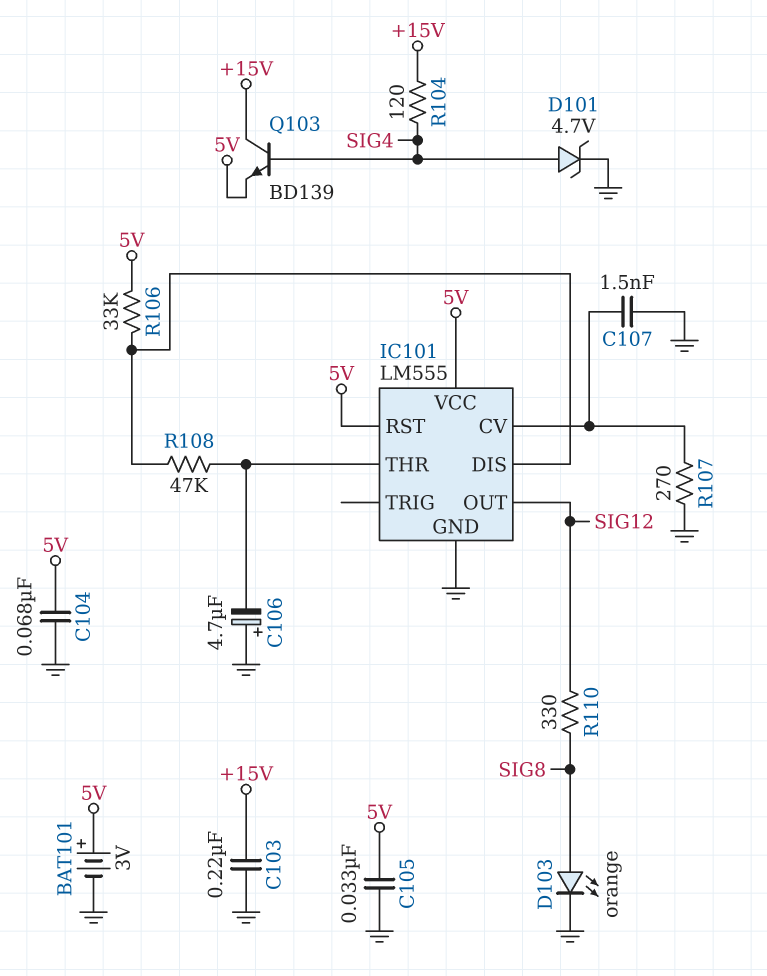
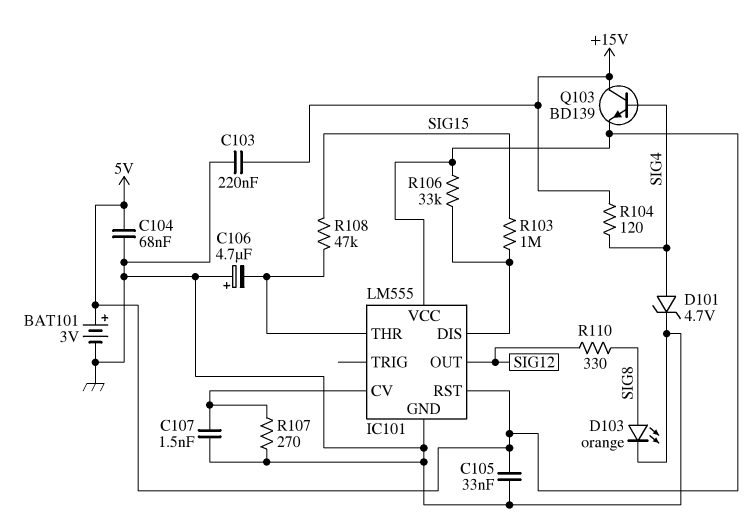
R103: none -> 1M (IC101/DIS, SIG15)
R108: 47k (IC101/DIS, IC101/THR) -> 47k (IC101/THR, SIG15)

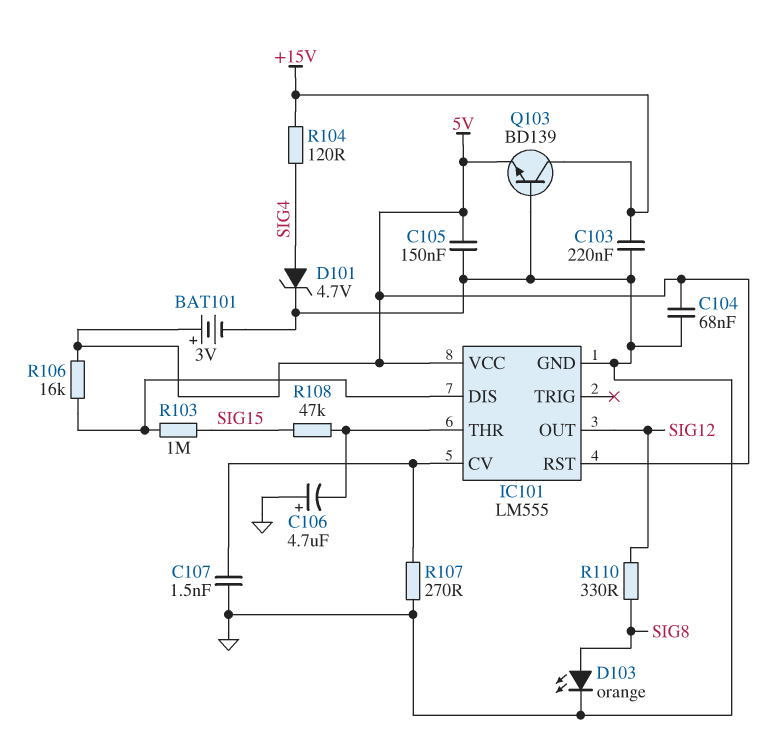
C105: 33nF (5V, GND) -> 150nF (5V, GND)
Q103: NPN BD139 (B SIG4, C +15V, E 5V) -> NPN BD139 (B GND, C +15V, E 5V)
R106: 33k (5V, IC101/DIS) -> 16k (5V, IC101/DIS)

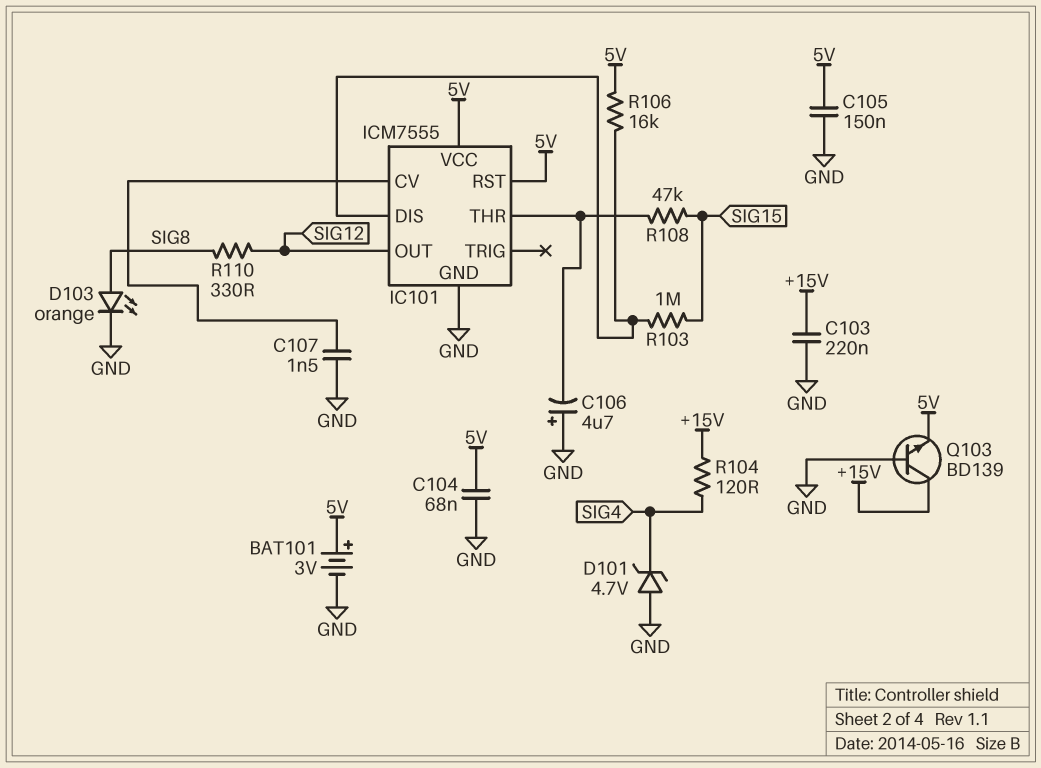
D101: zener 4.7V (A SIG4, K GND) -> zener 4.7V (A GND, K SIG4)
IC101: LM555 -> ICM7555
R107: 270 (GND, IC101/CV) -> none

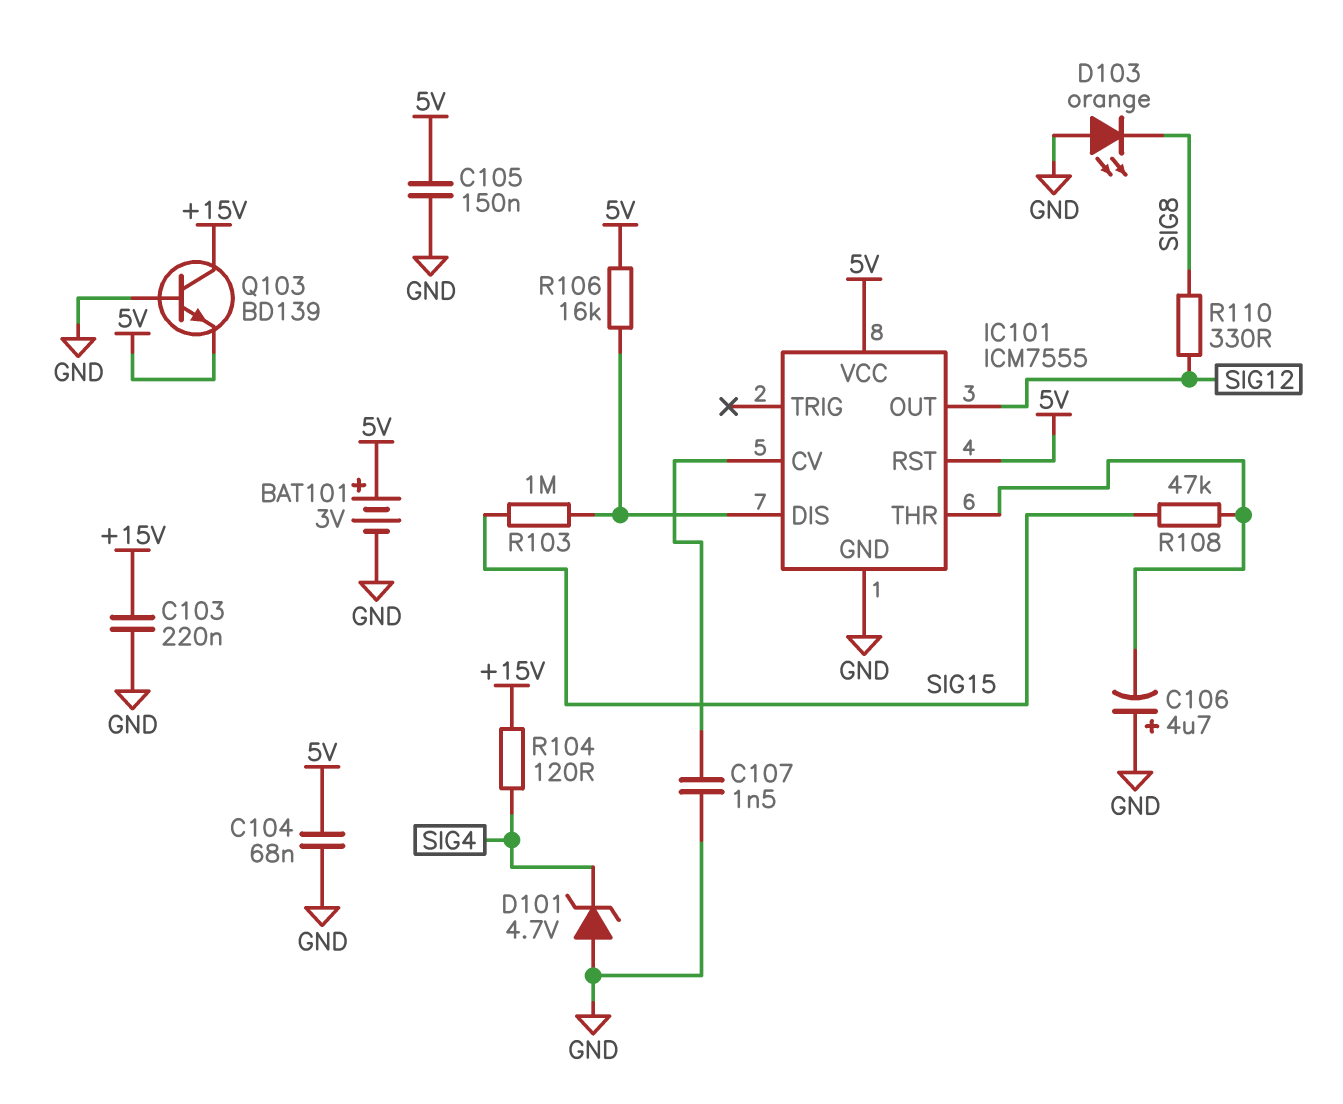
D103: LED orange (A SIG8, K GND) -> LED orange (A GND, K SIG8)

